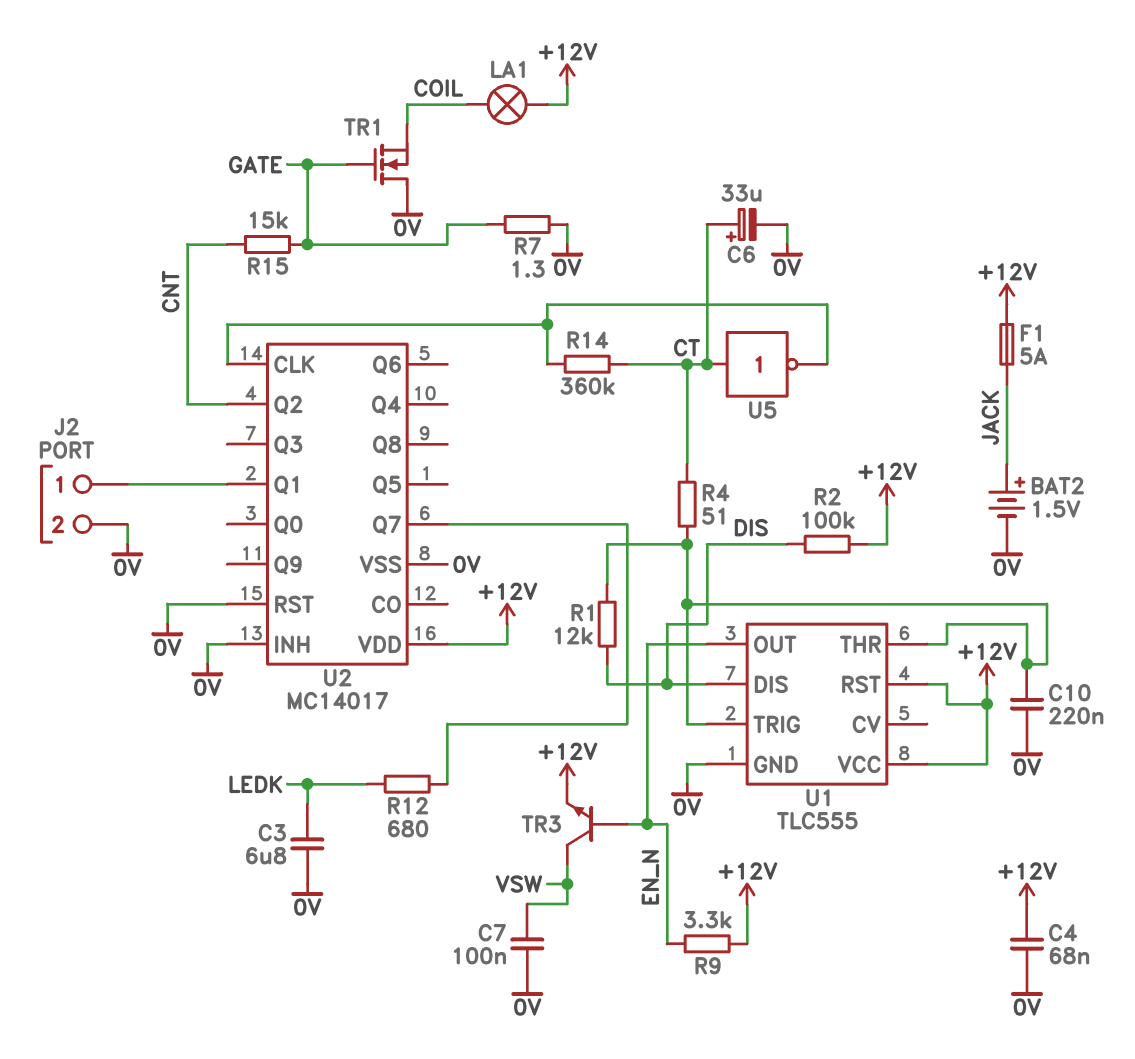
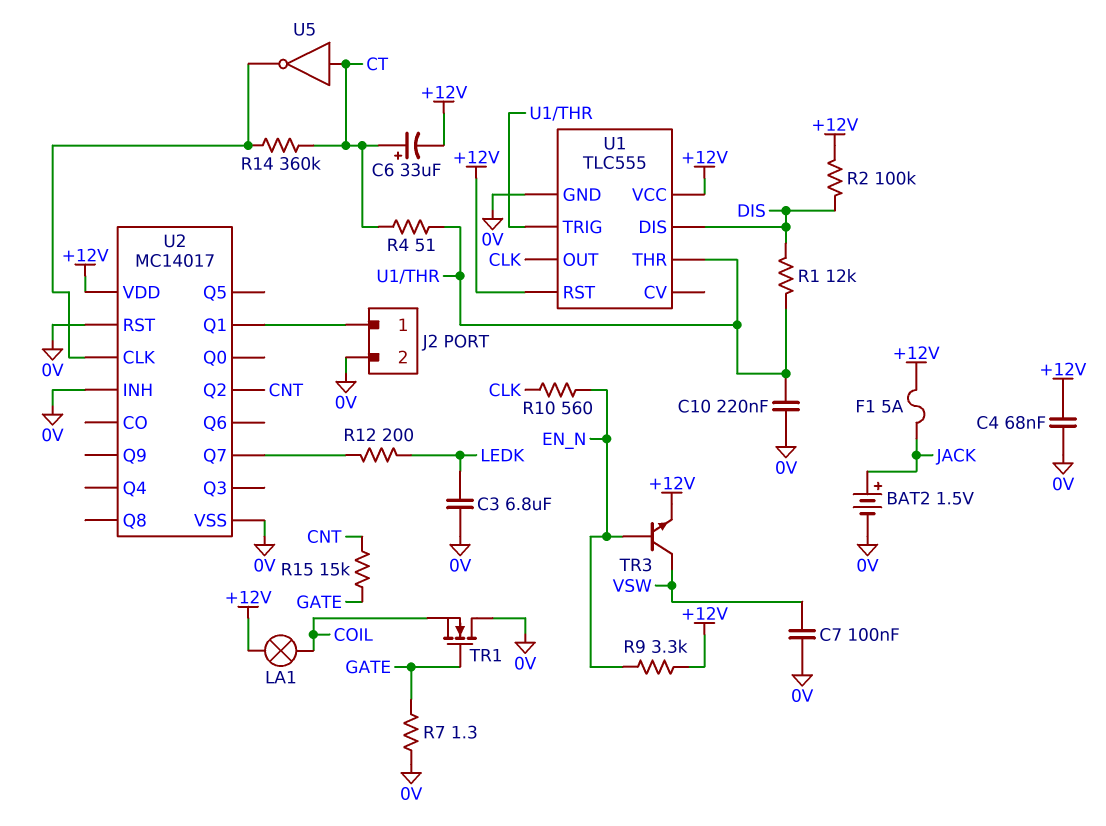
C6: 33uF (plus CT, minus 0V) -> 33uF (plus CT, minus +12V)
R10: none -> 560 (CLK, EN_N)
R12: 680 (LEDK, U2/Q7) -> 200 (LEDK, U2/Q7)
U1 pin OUT: EN_N -> CLK

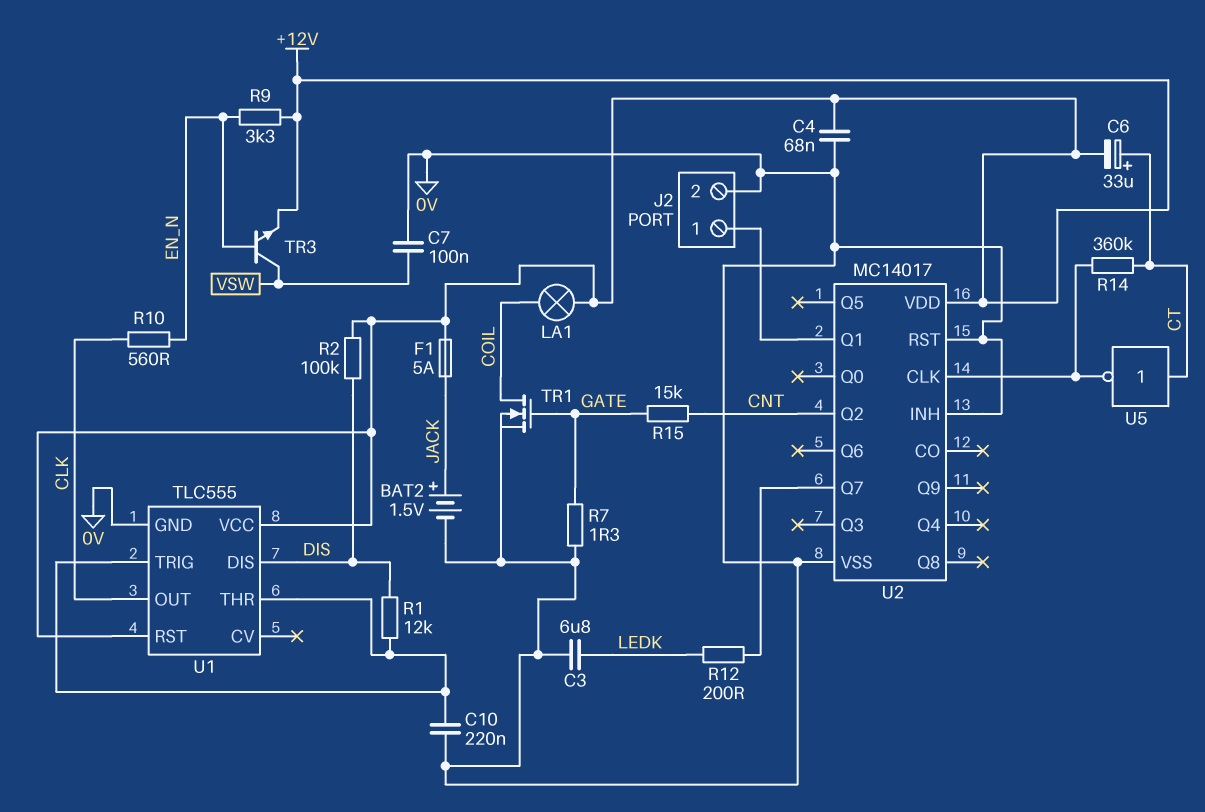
R4: 51 (CT, U1/THR) -> none
TR1: NMOS (G GATE, D 0V, S COIL) -> NMOS (G GATE, D COIL, S 0V)

